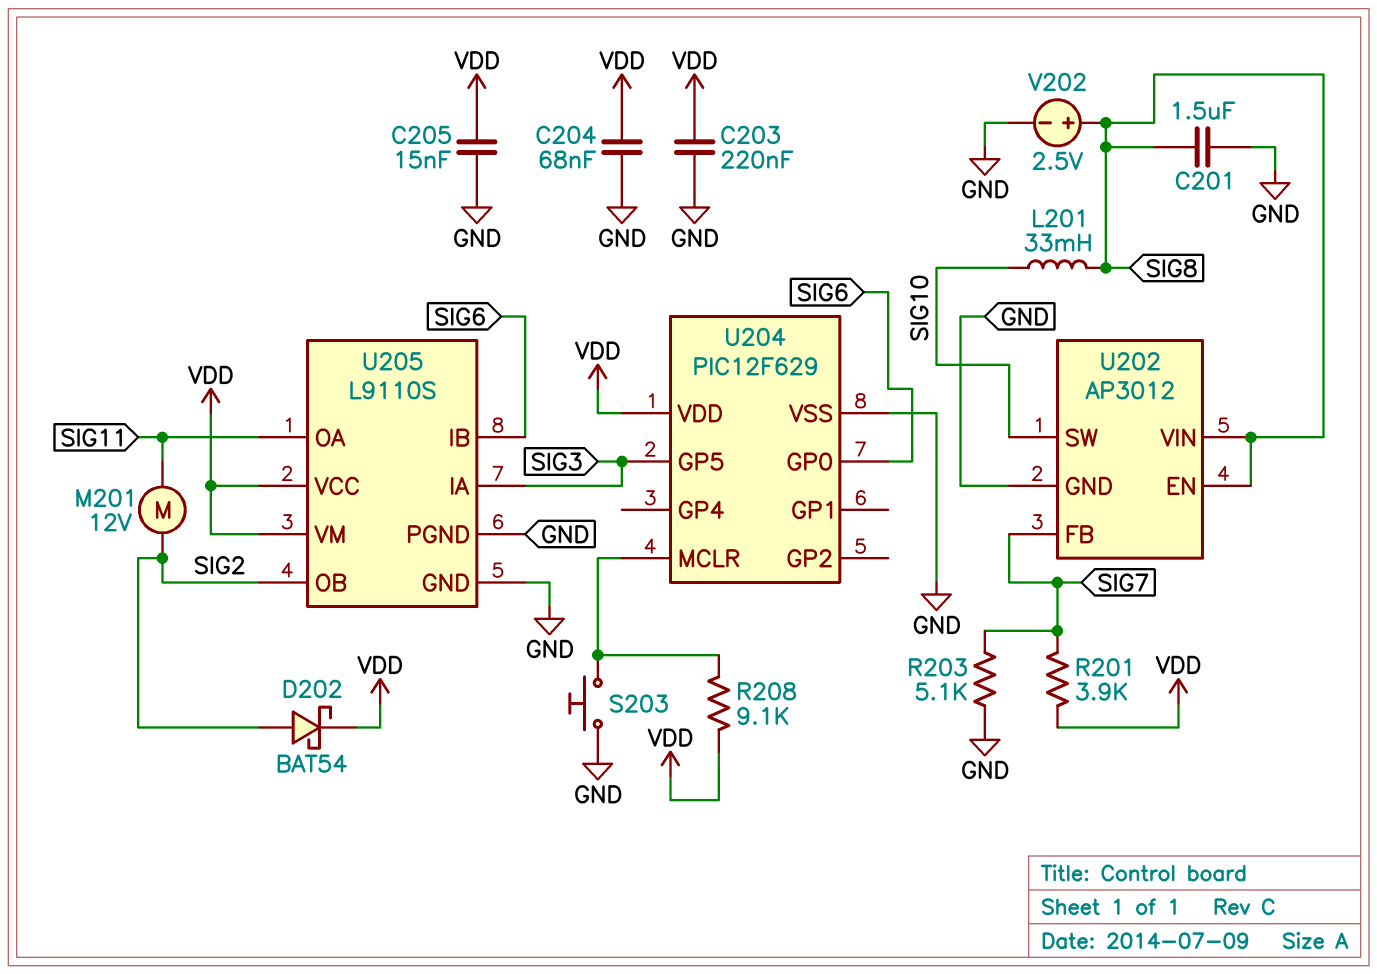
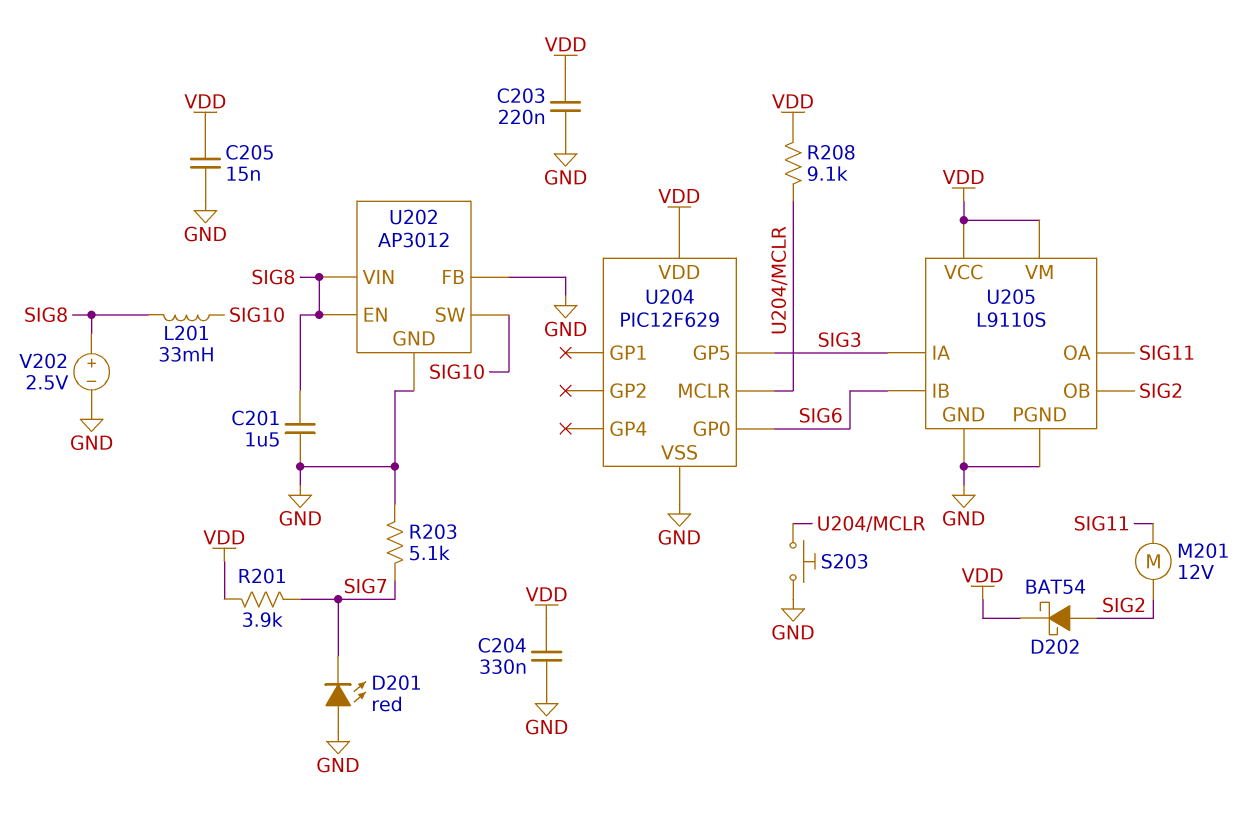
C204: 68nF (GND, VDD) -> 330nF (GND, VDD)
D201: none -> LED red (A GND, K SIG7)
U202 pin FB: SIG7 -> GND

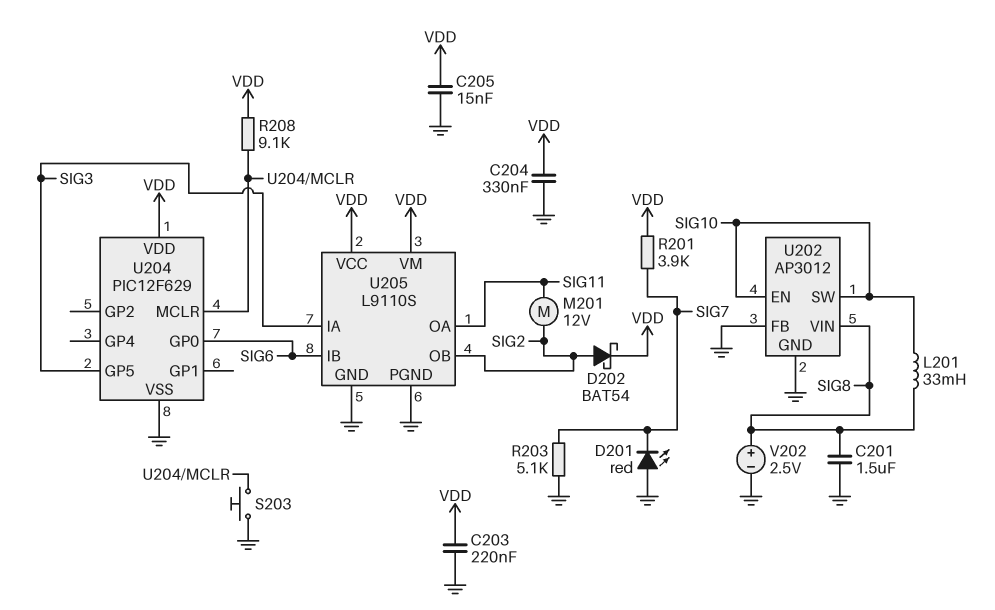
U202 pin EN: SIG8 -> SIG10

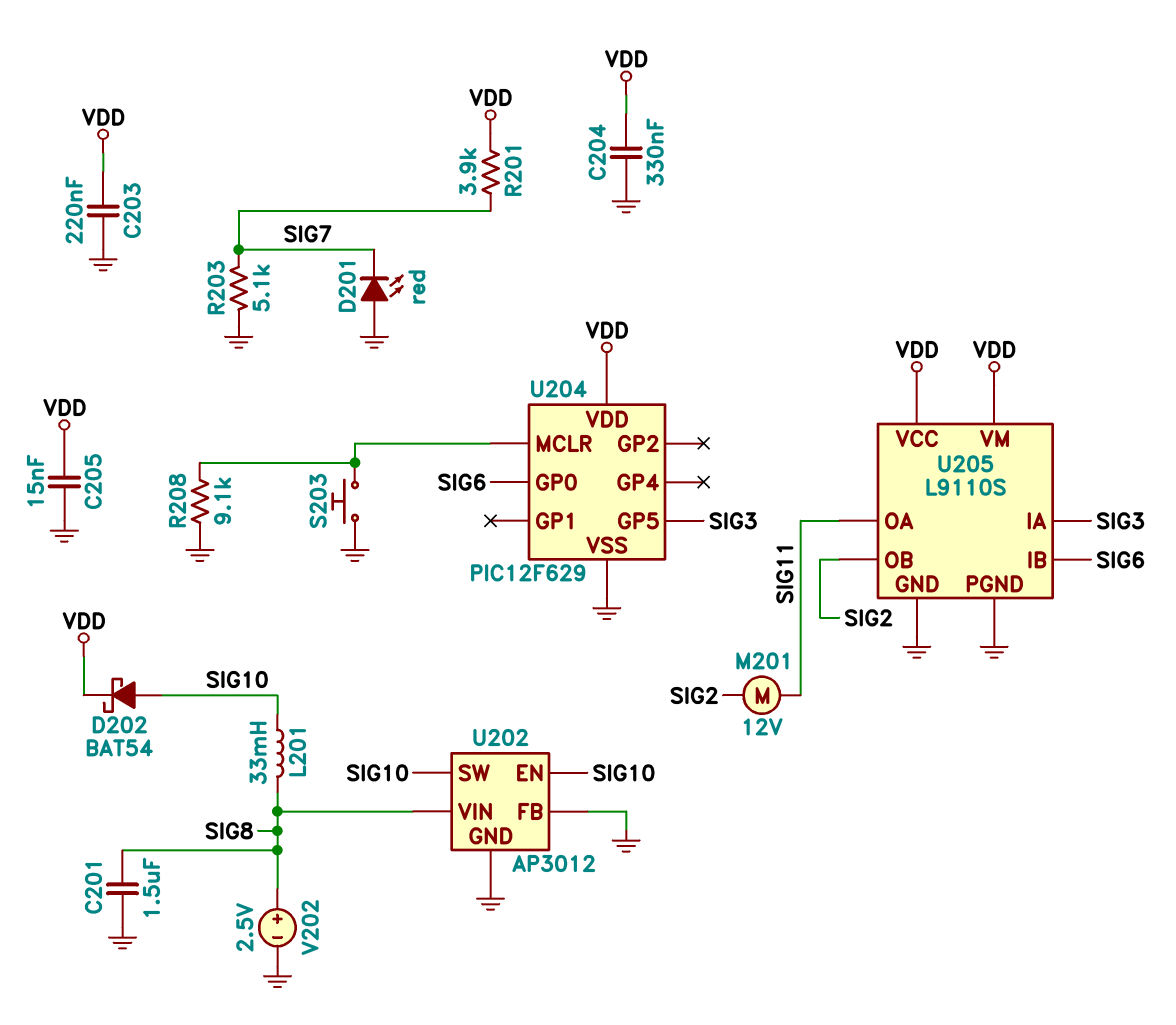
D202: schottky BAT54 (A SIG2, K VDD) -> schottky BAT54 (A SIG10, K VDD)
R208: 9.1k (U204/MCLR, VDD) -> 9.1k (GND, U204/MCLR)

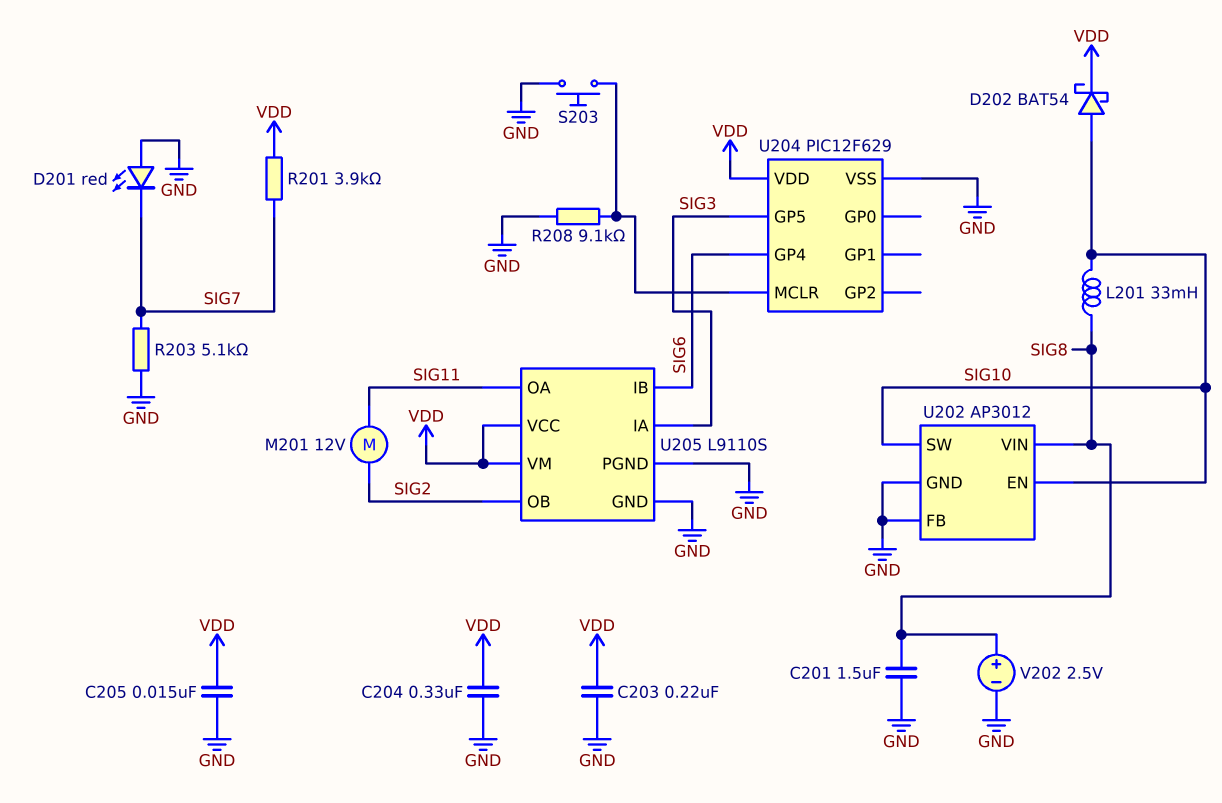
U204 pin GP0: SIG6 -> none
U204 pin GP4: none -> SIG6

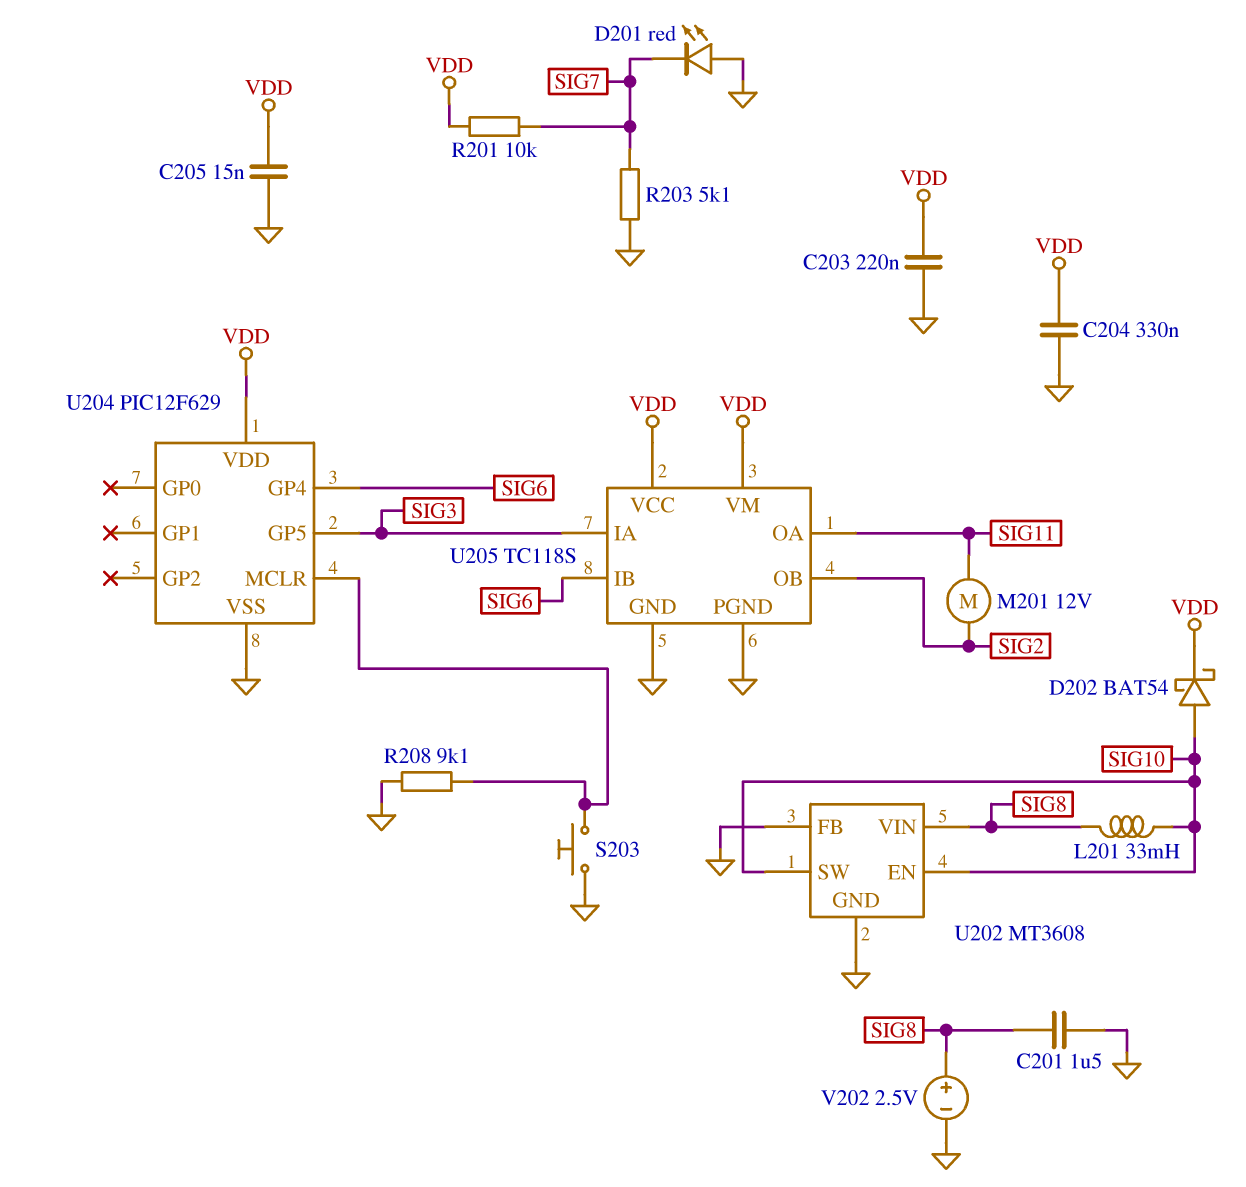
R201: 3.9k (SIG7, VDD) -> 10k (SIG7, VDD)
U202: AP3012 -> MT3608
U205: L9110S -> TC118S

